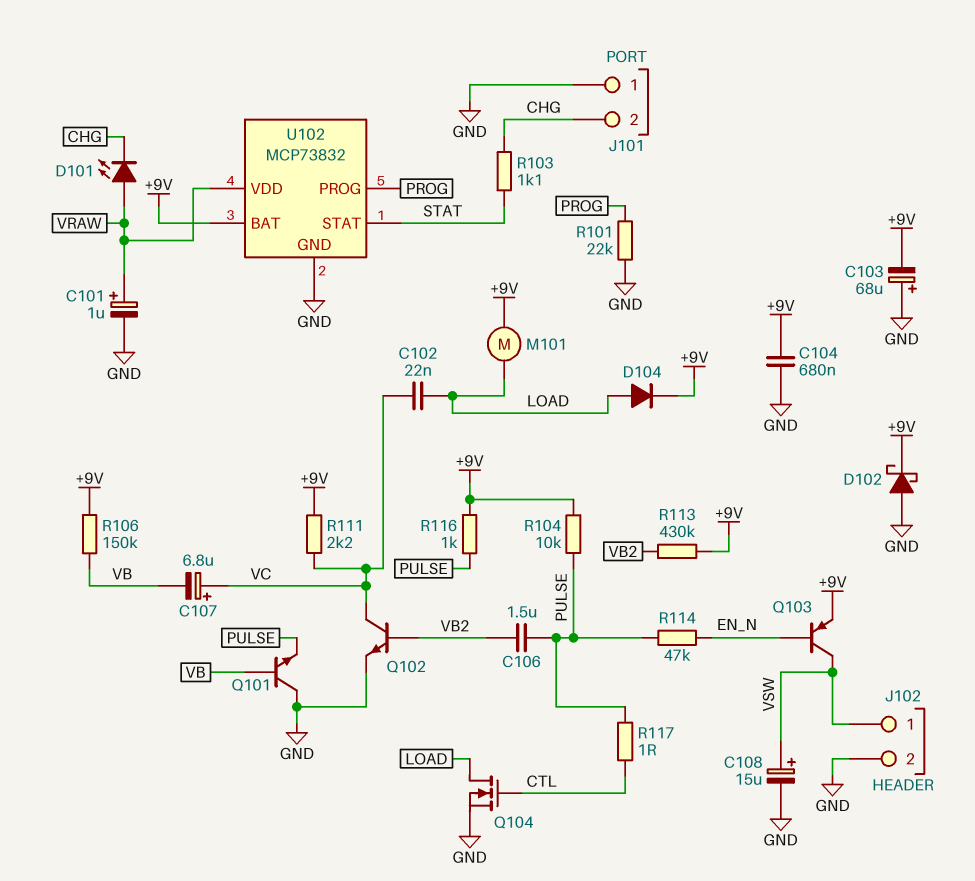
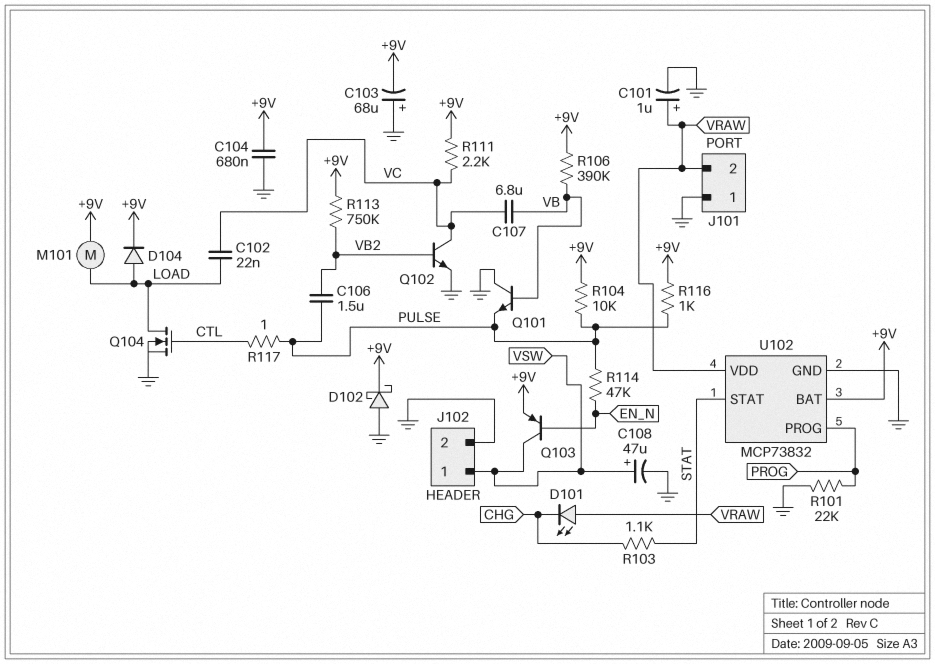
C107: 6.8uF (plus VC, minus VB) -> 6.8uF (VB, VC)
C108: 15uF (plus VSW, minus GND) -> 47uF (plus VSW, minus GND)
J101 pin 2: CHG -> VRAW
R106: 150k (+9V, VB) -> 390k (+9V, VB)
R113: 430k (+9V, VB2) -> 750k (+9V, VB2)

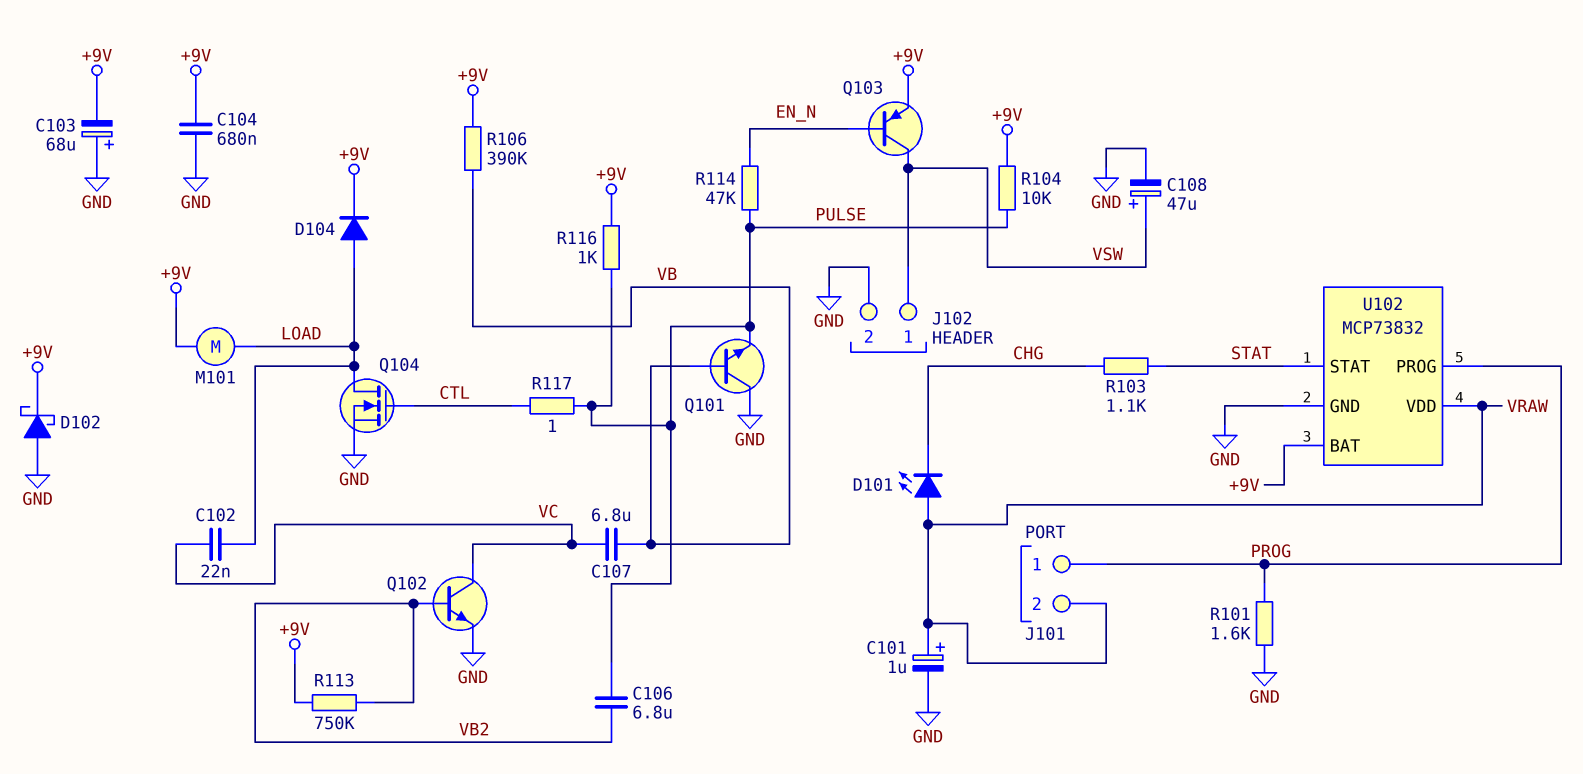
C106: 1.5uF (PULSE, VB2) -> 6.8uF (PULSE, VB2)
J101 pin 1: GND -> PROG
R101: 22k (GND, PROG) -> 1.6k (GND, PROG)
R111: 2.2k (+9V, VC) -> none

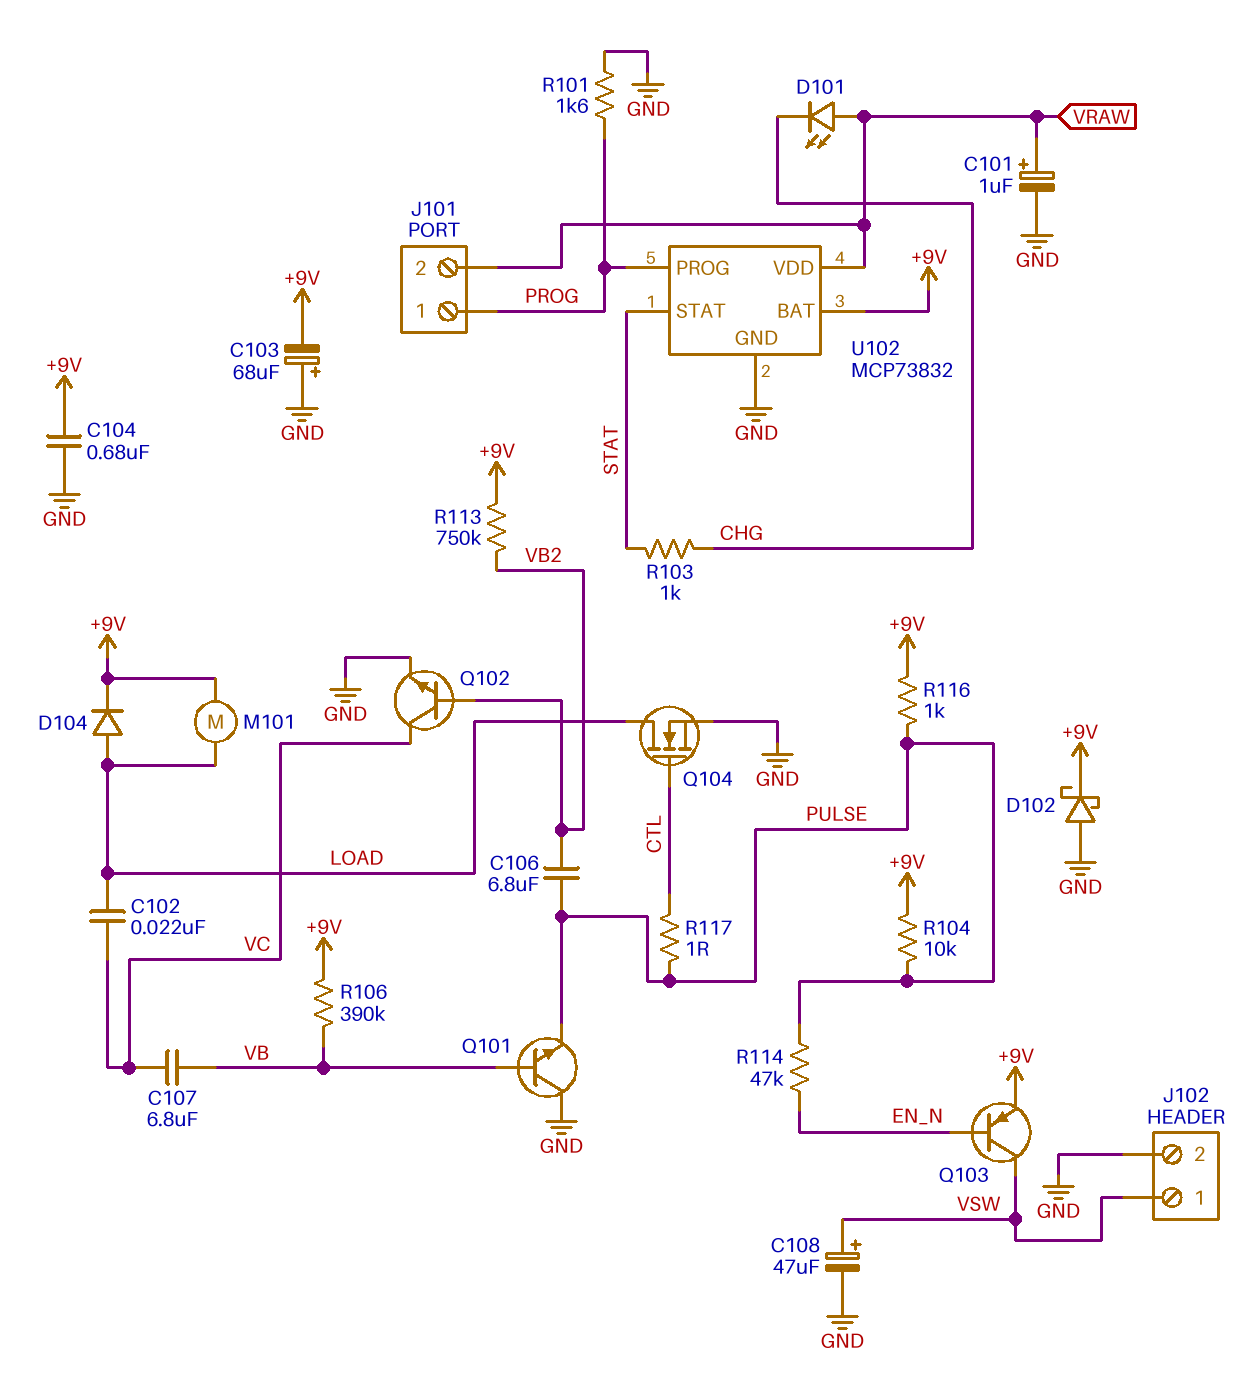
R103: 1.1k (CHG, STAT) -> 1k (CHG, STAT)

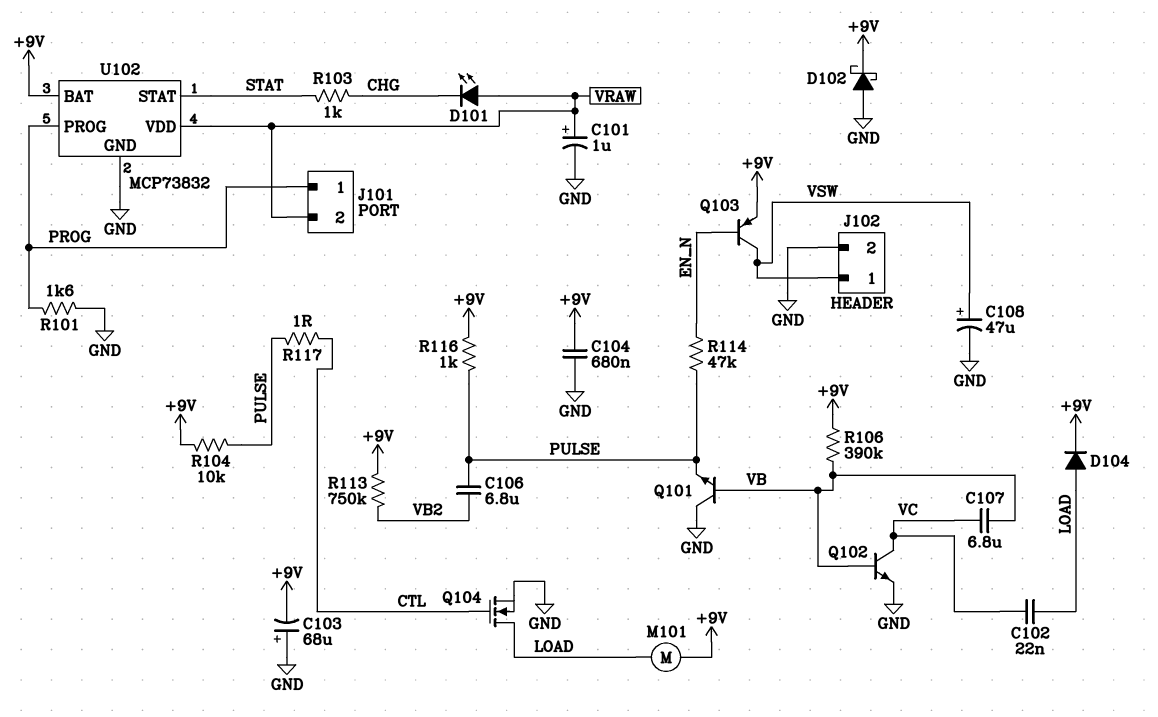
Q102: NPN (B VB2, C VC, E GND) -> NPN (B VB, C VC, E GND)

